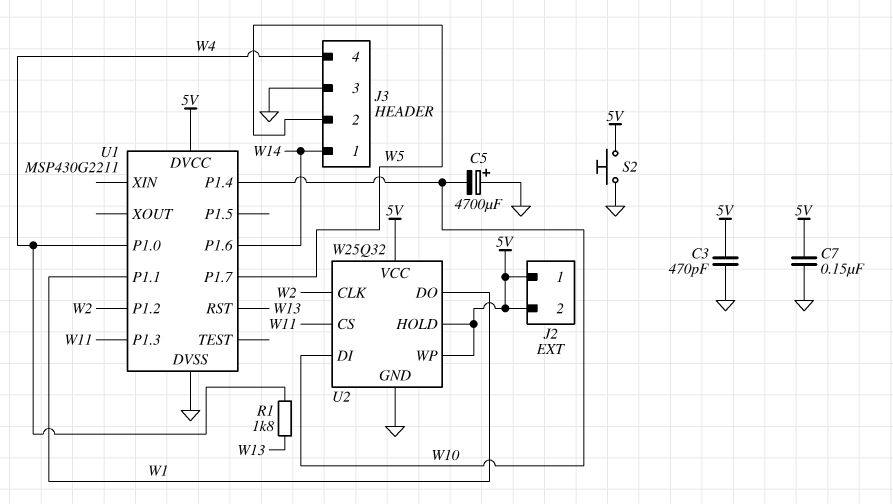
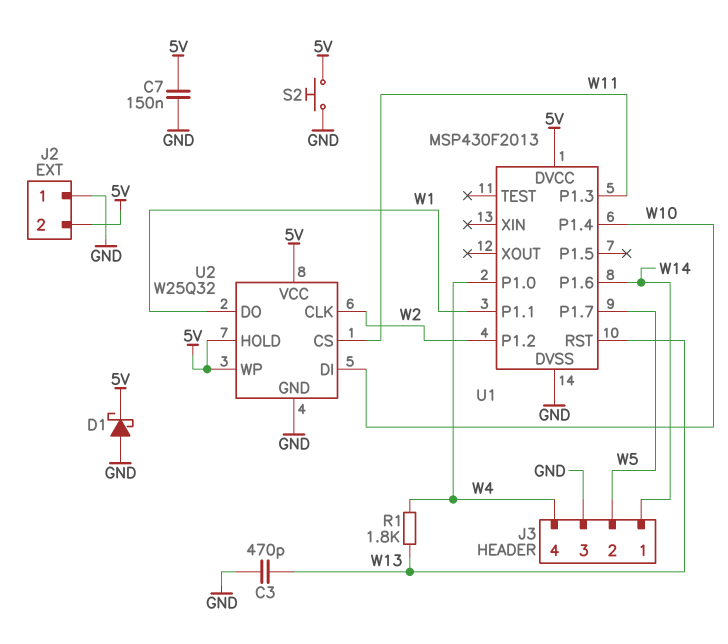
C3: 470pF (5V, GND) -> 470pF (GND, W13)
C5: 4700uF (plus GND, minus W10) -> none
D1: none -> schottky (A GND, K 5V)
J2 pin 1: 5V -> GND
U1: MSP430G2211 -> MSP430F2013

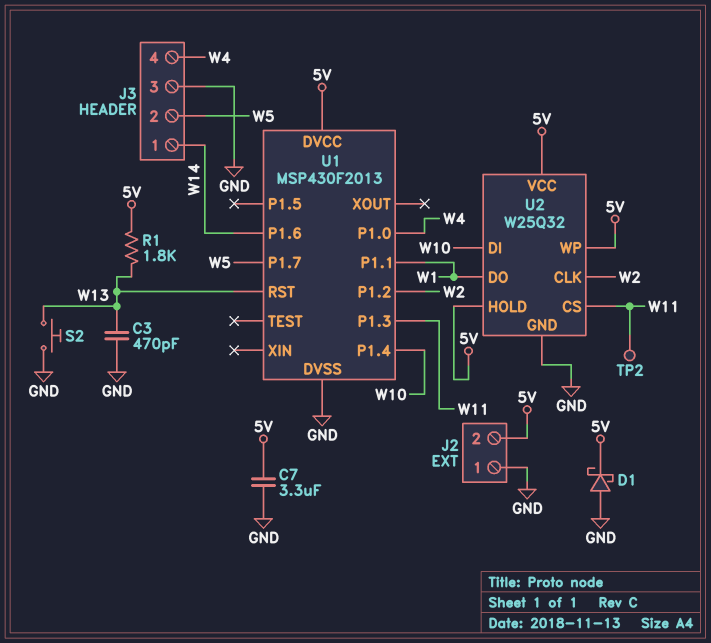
C7: 150nF (5V, GND) -> 3.3uF (5V, GND)
R1: 1.8k (W4, W13) -> 1.8k (5V, W13)
S2: button (5V, GND) -> button (GND, W13)
TP2: none -> test point (W11)

